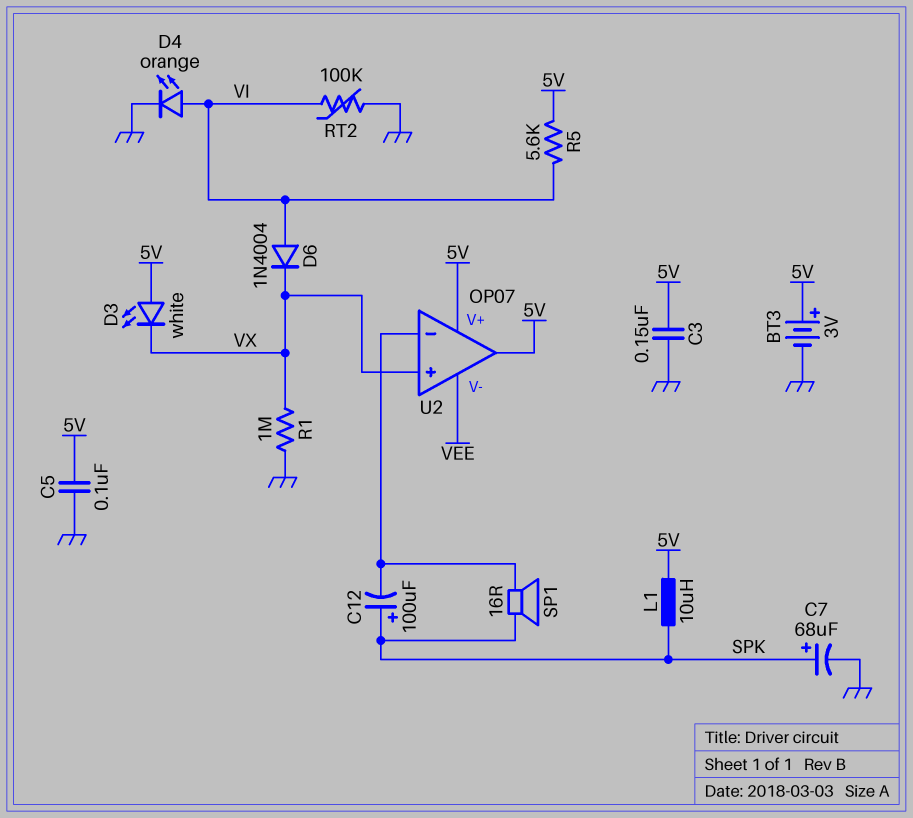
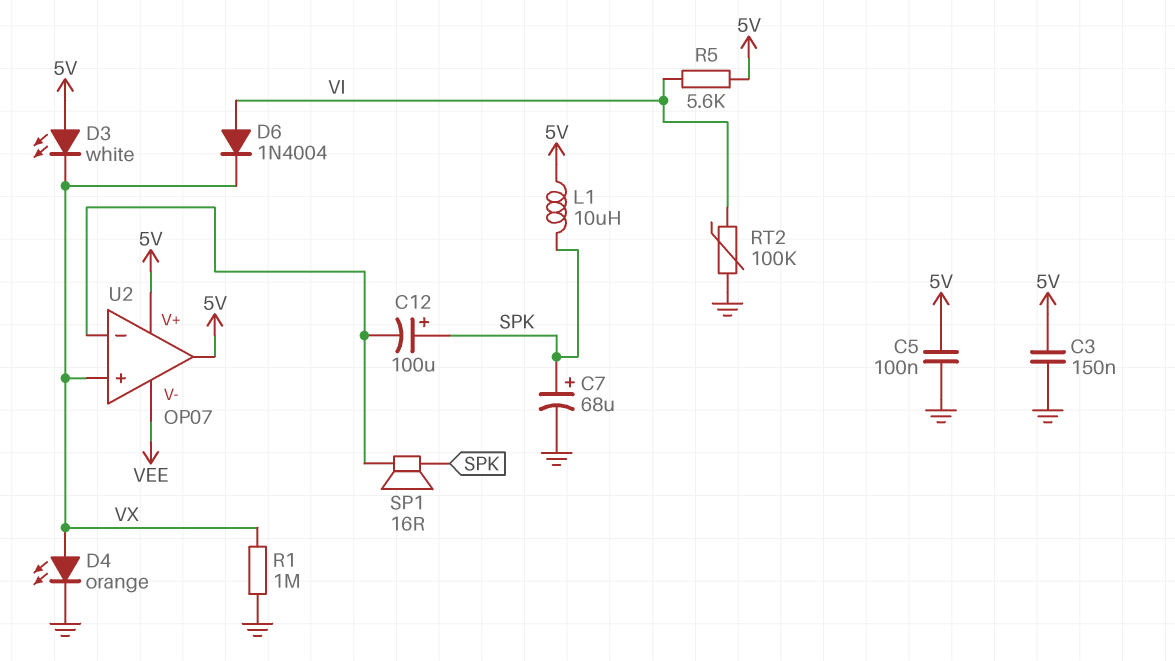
BT3: 3V (plus 5V, minus GND) -> none
D4: LED orange (A VI, K GND) -> LED orange (A VX, K GND)

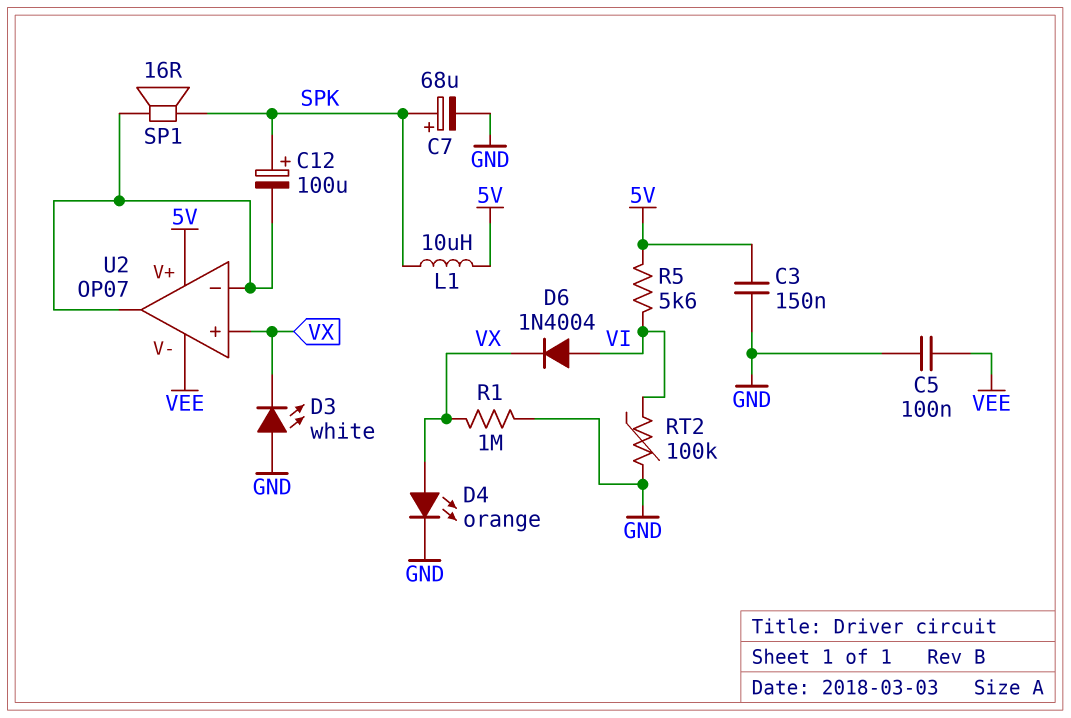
C5: 100nF (5V, GND) -> 100nF (GND, VEE)
D3: LED white (A 5V, K VX) -> LED white (A GND, K VX)
U2 pin out: 5V -> U2/in-

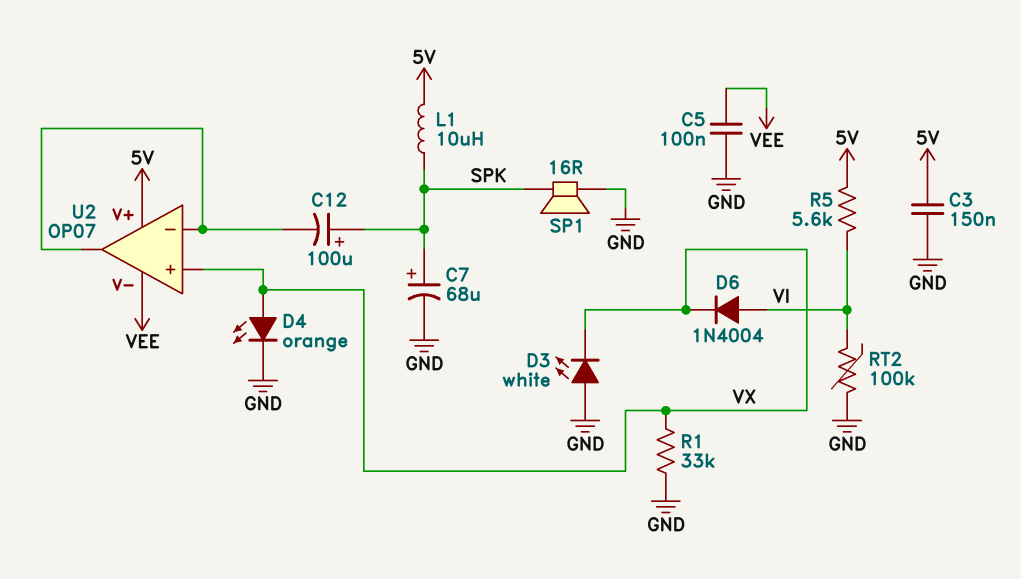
R1: 1M (GND, VX) -> 33k (GND, VX)
SP1: speaker 16R (SPK, U2/in-) -> speaker 16R (GND, SPK)

